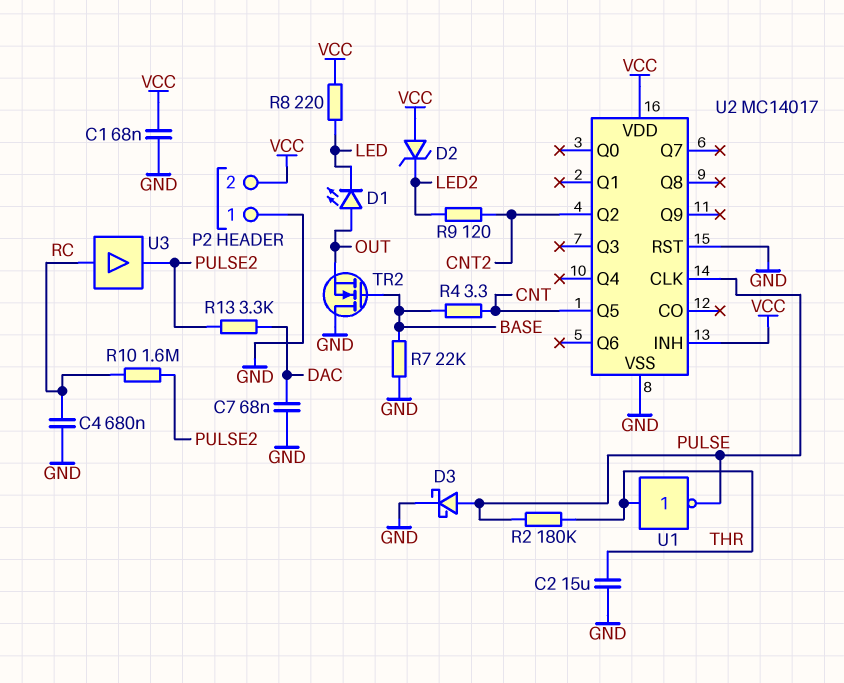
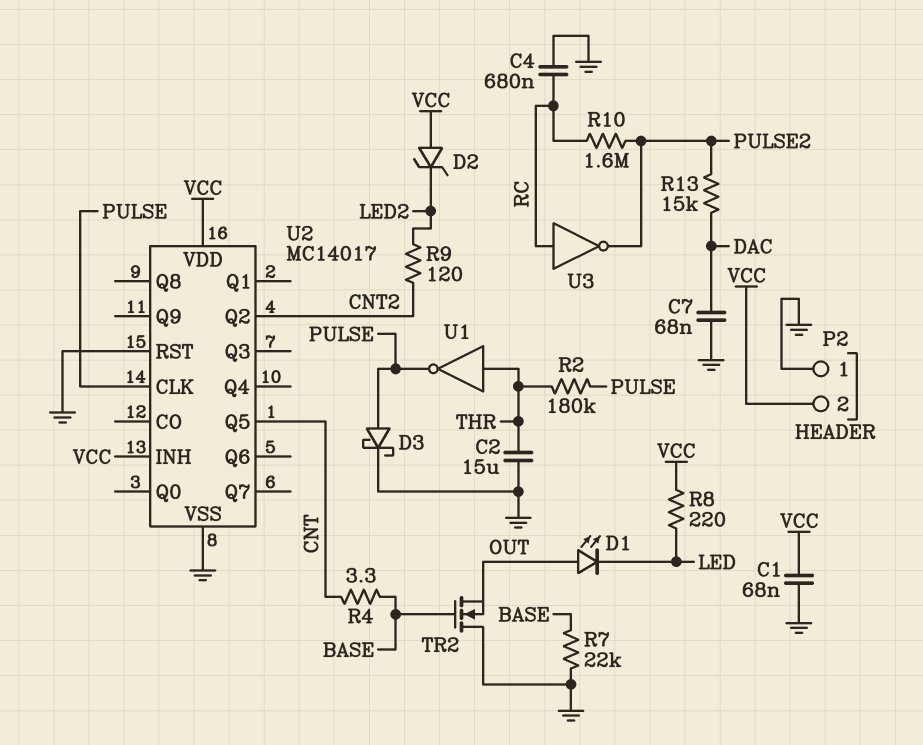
R13: 3.3k (DAC, PULSE2) -> 15k (DAC, PULSE2)
U3: buffer (in RC, out PULSE2) -> NOT (in RC, out PULSE2)

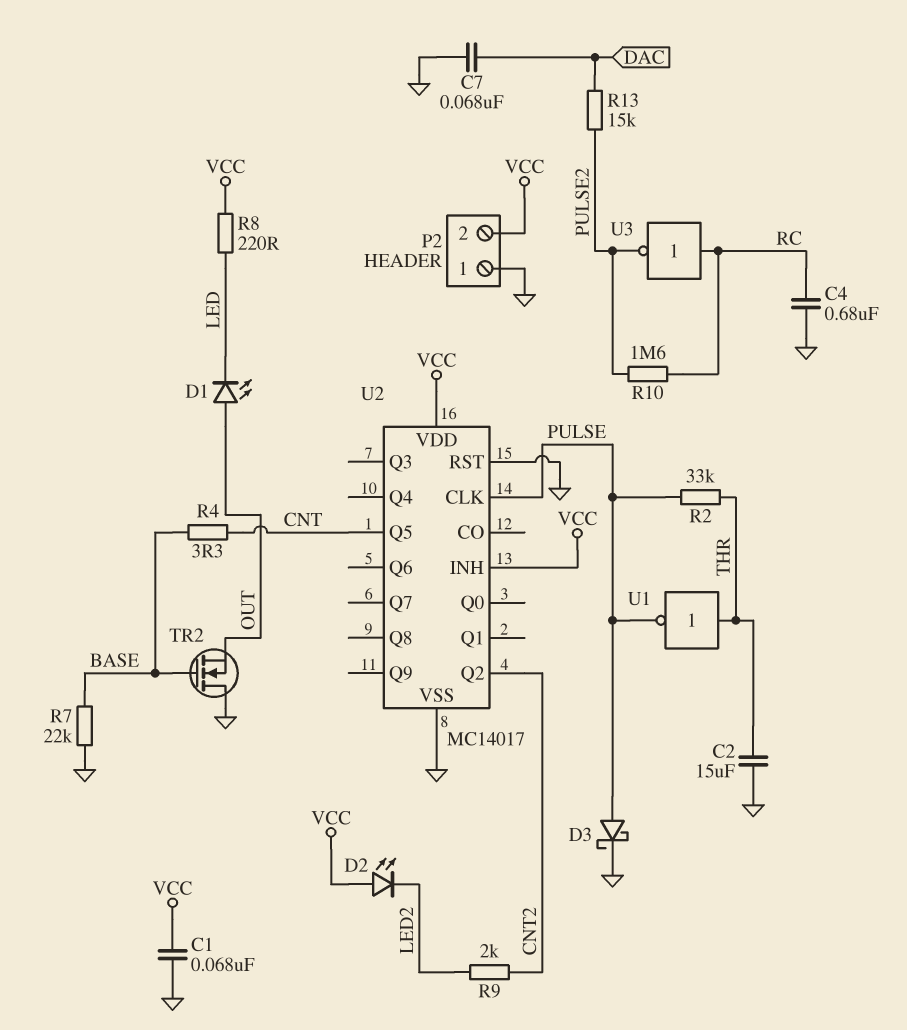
D2: zener (A VCC, K LED2) -> LED (A VCC, K LED2)
R2: 180k (PULSE, THR) -> 33k (PULSE, THR)
R9: 120 (CNT2, LED2) -> 2k (CNT2, LED2)

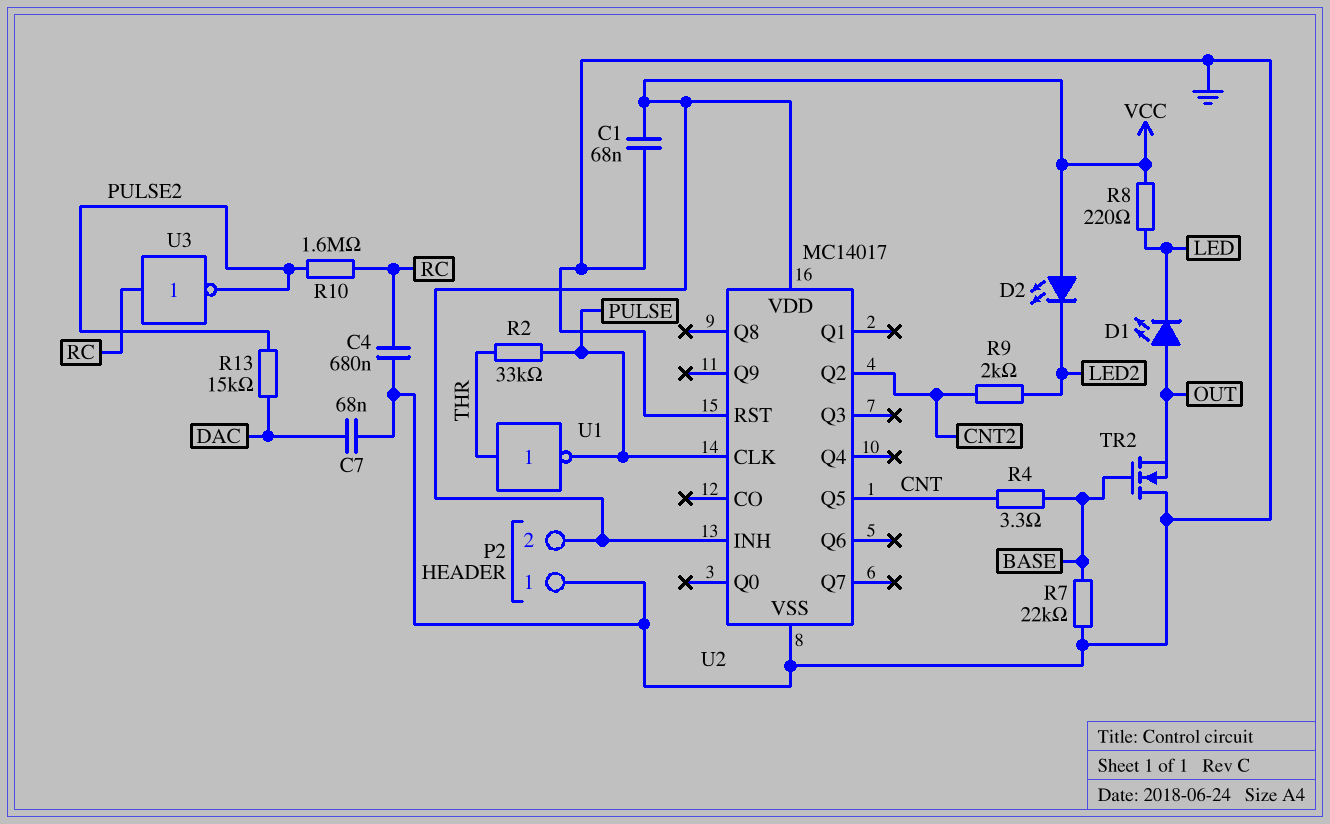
C2: 15uF (GND, THR) -> none
D3: schottky (A PULSE, K GND) -> none

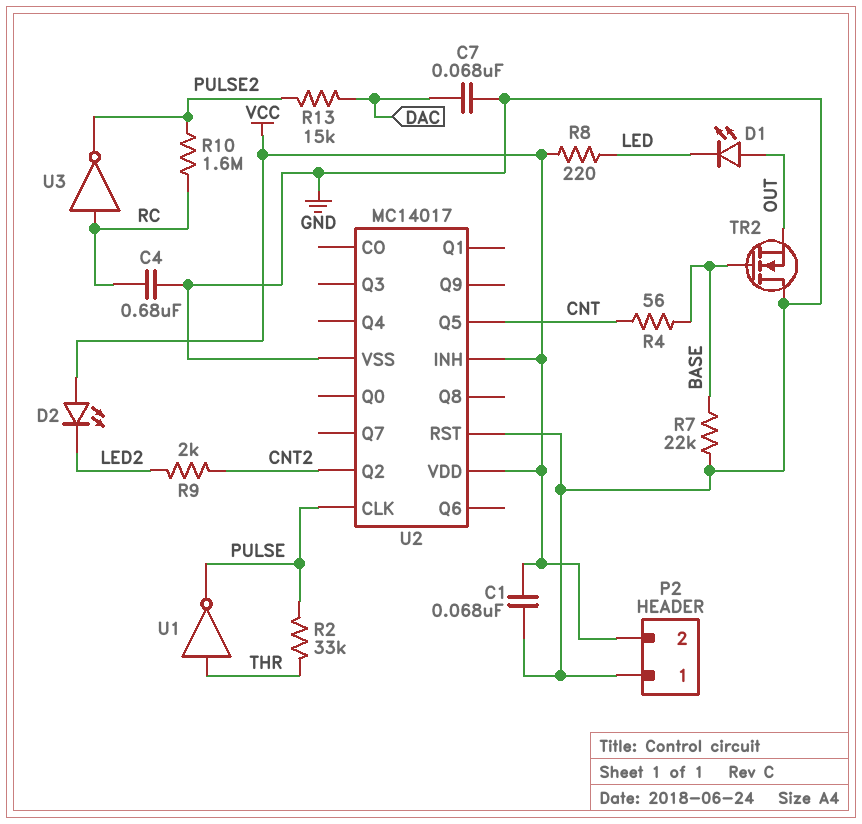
R4: 3.3 (BASE, CNT) -> 56 (BASE, CNT)

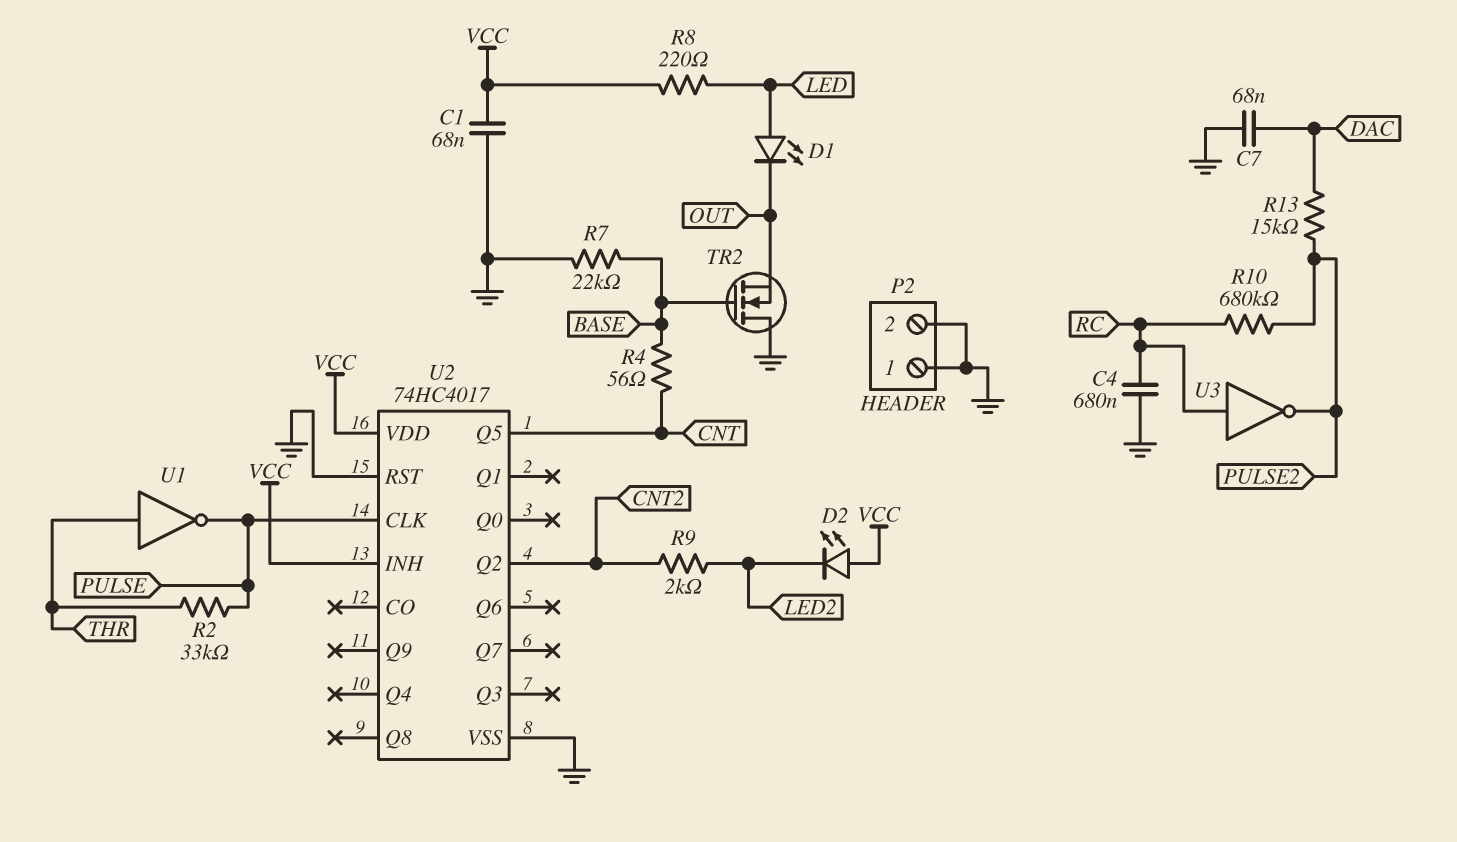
D1: LED (A OUT, K LED) -> LED (A LED, K OUT)
P2 pin 2: VCC -> GND
R10: 1.6M (PULSE2, RC) -> 680k (PULSE2, RC)
U2: MC14017 -> 74HC4017

